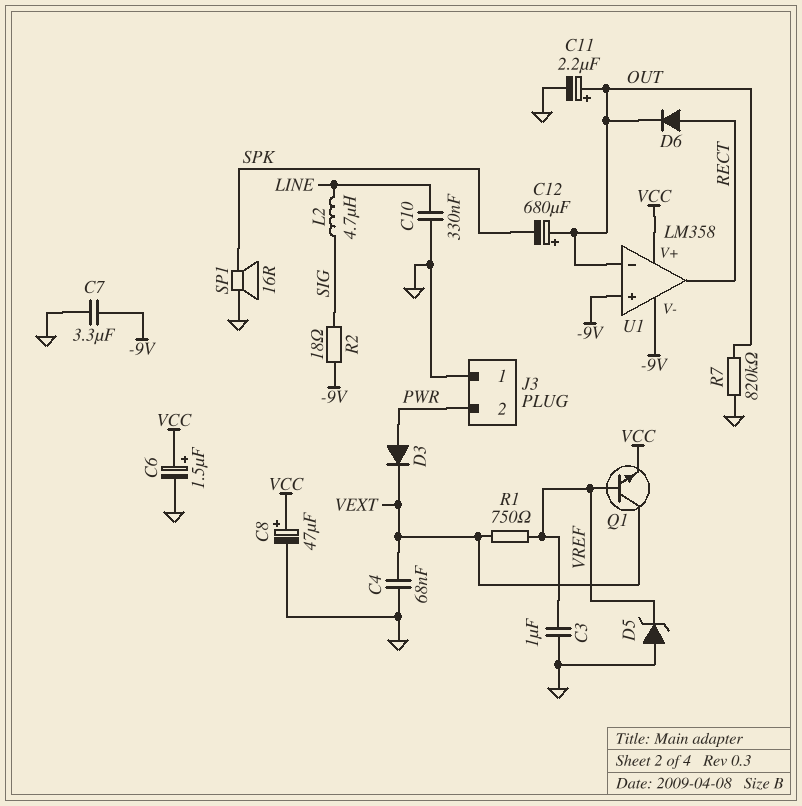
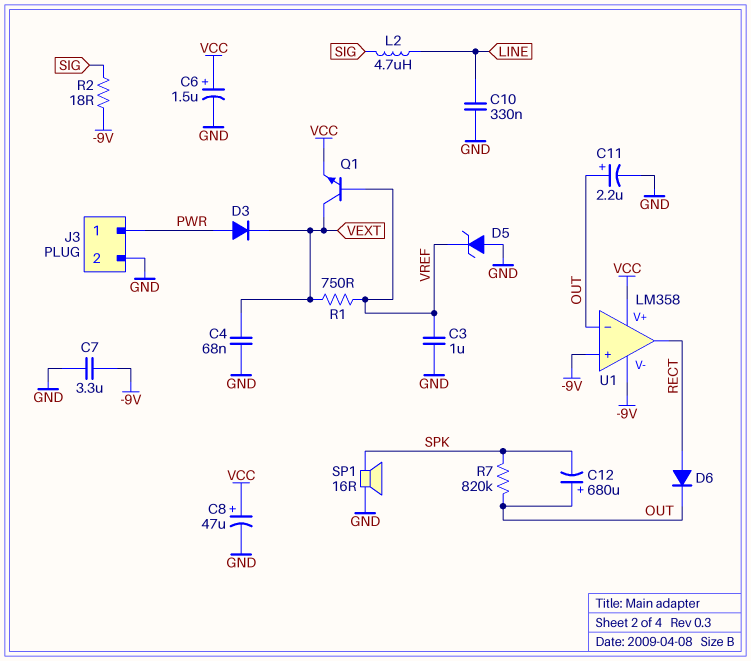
J3 pin 1: GND -> PWR
J3 pin 2: PWR -> GND
R7: 820k (GND, OUT) -> 820k (OUT, SPK)

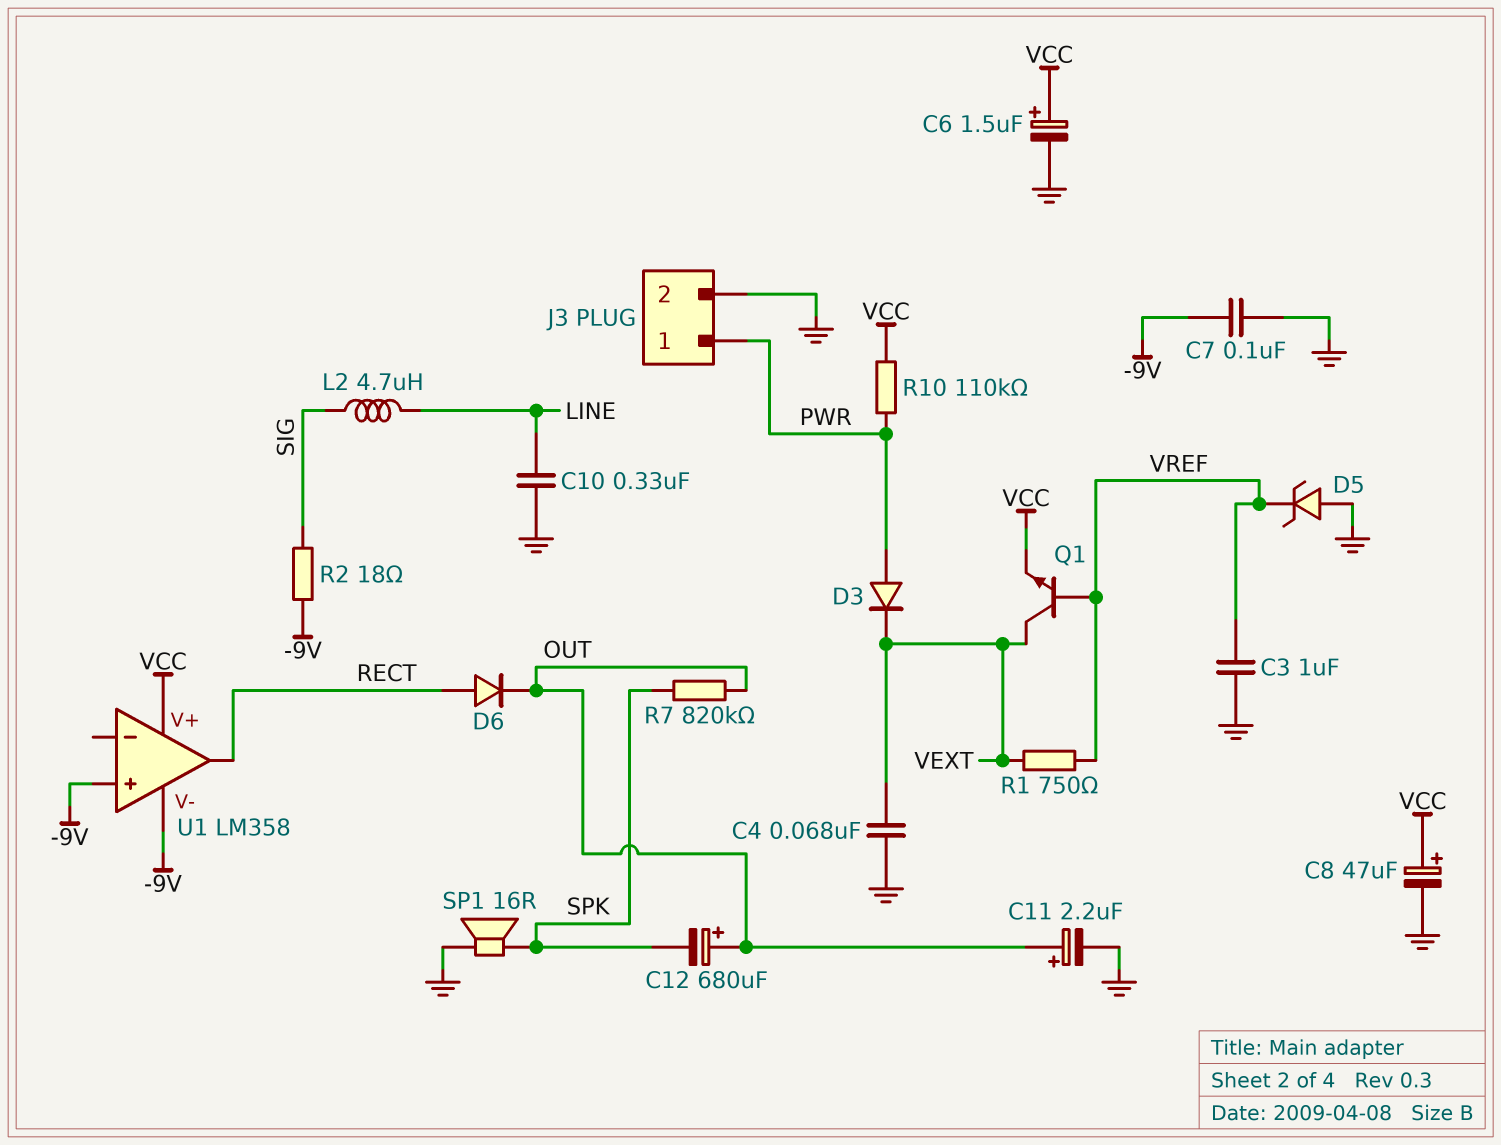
C7: 3.3uF (-9V, GND) -> 100nF (-9V, GND)
R10: none -> 110k (PWR, VCC)
U1 pin in-: OUT -> none

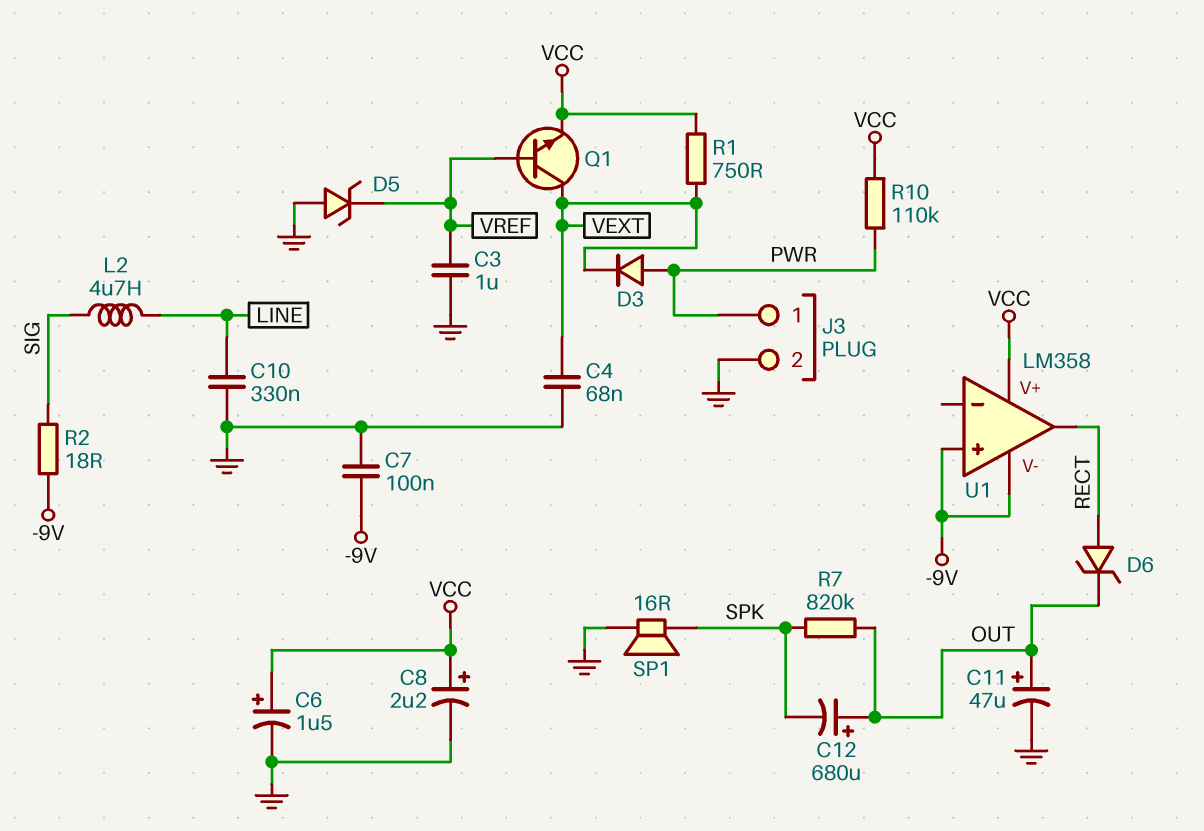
C8: 47uF (plus VCC, minus GND) -> 2.2uF (plus VCC, minus GND)
C11: 2.2uF (plus OUT, minus GND) -> 47uF (plus OUT, minus GND)
D6: diode (A RECT, K OUT) -> zener (A RECT, K OUT)
R1: 750 (VEXT, VREF) -> 750 (VCC, VEXT)

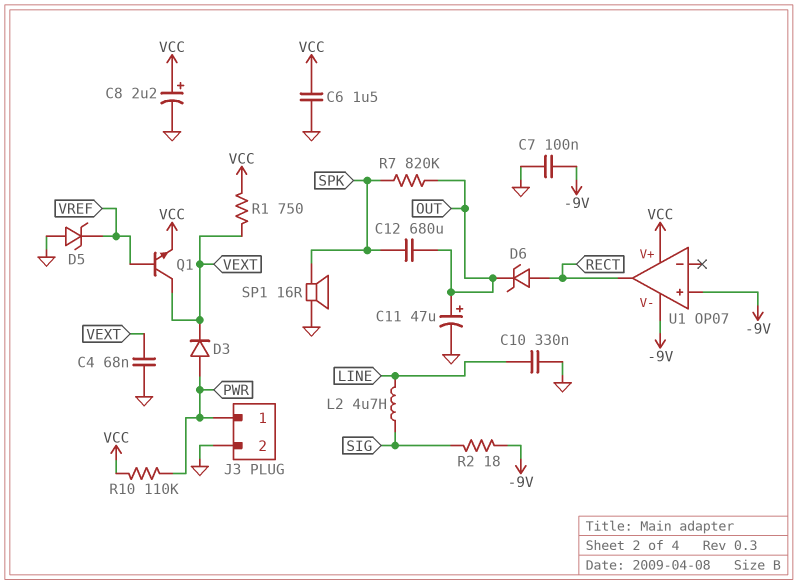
C3: 1uF (GND, VREF) -> none
C6: 1.5uF (plus VCC, minus GND) -> 1.5uF (GND, VCC)
C12: 680uF (plus OUT, minus SPK) -> 680uF (OUT, SPK)
U1: LM358 -> OP07

